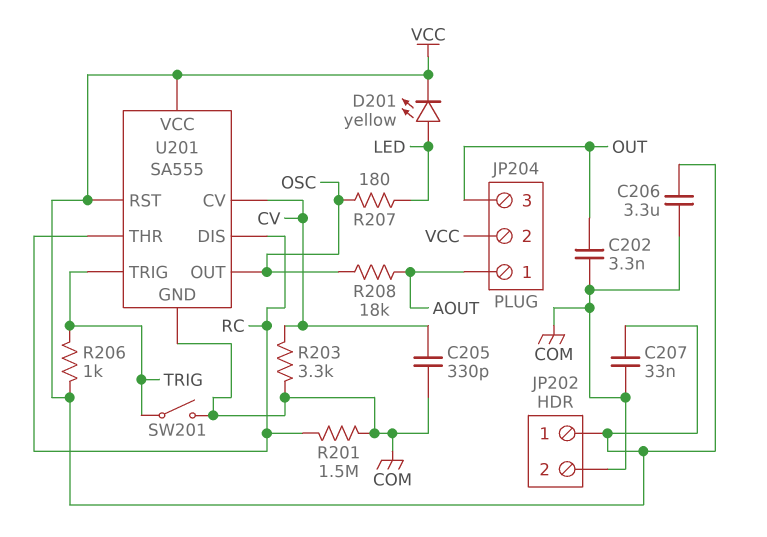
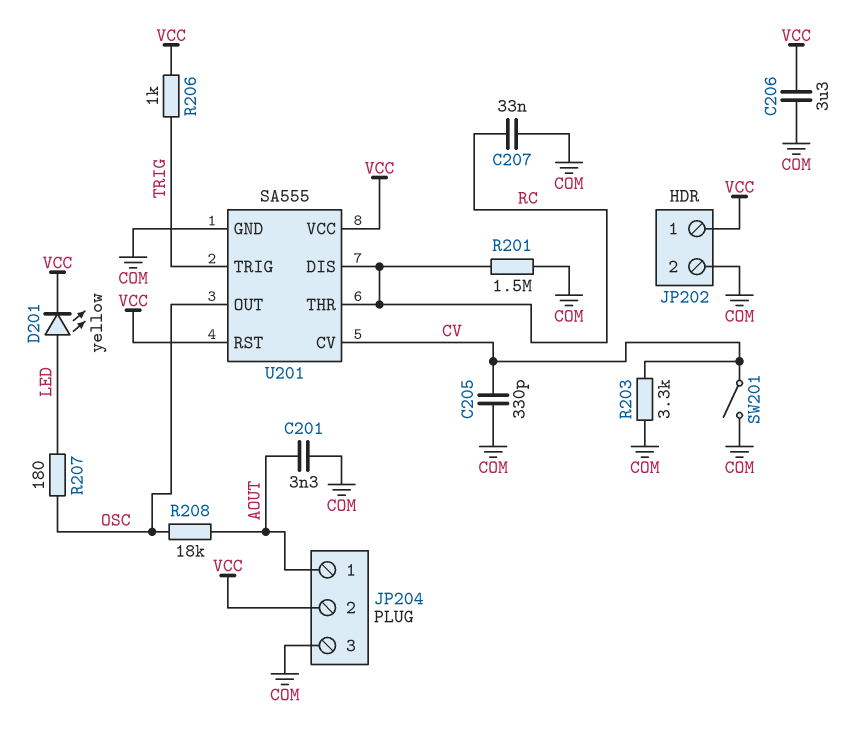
C201: none -> 3.3nF (AOUT, COM)
C202: 3.3nF (COM, OUT) -> none
C207: 33nF (COM, VCC) -> 33nF (COM, RC)
JP204 pin 3: OUT -> COM
SW201: switch (COM, TRIG) -> switch (COM, CV)

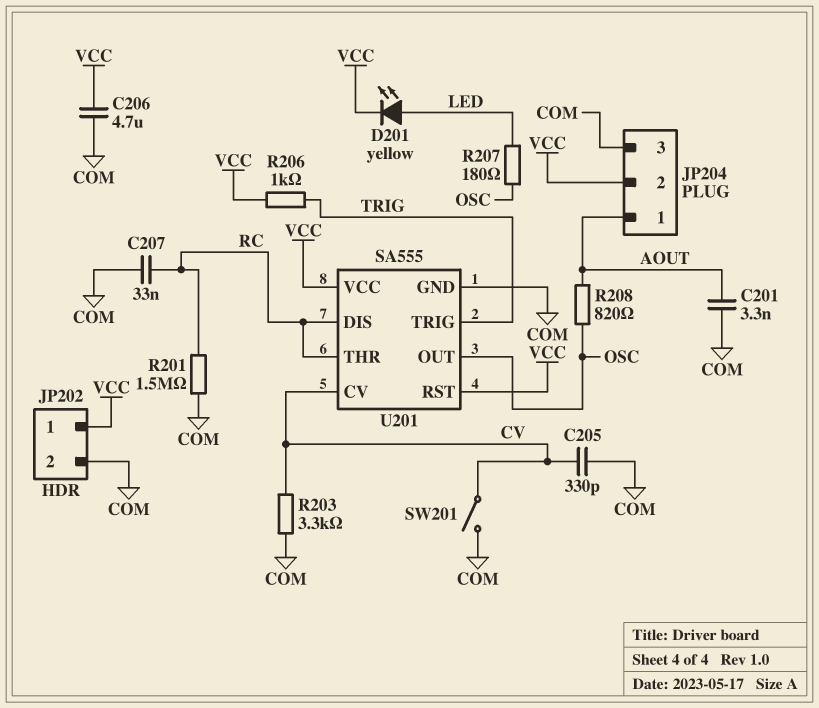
C206: 3.3uF (COM, VCC) -> 4.7uF (COM, VCC)
R208: 18k (AOUT, OSC) -> 820 (AOUT, OSC)

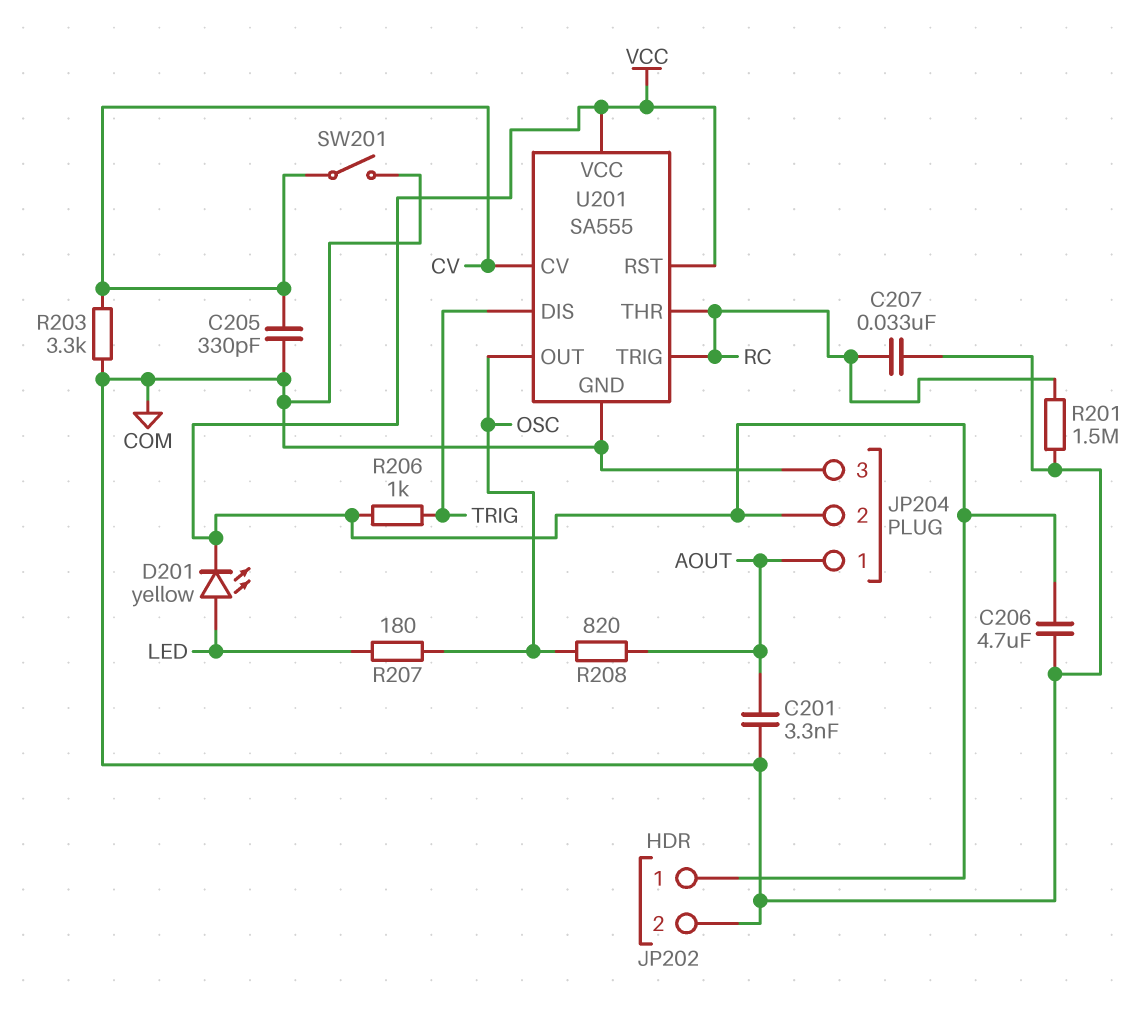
U201 pin DIS: RC -> TRIG
U201 pin TRIG: TRIG -> RC

